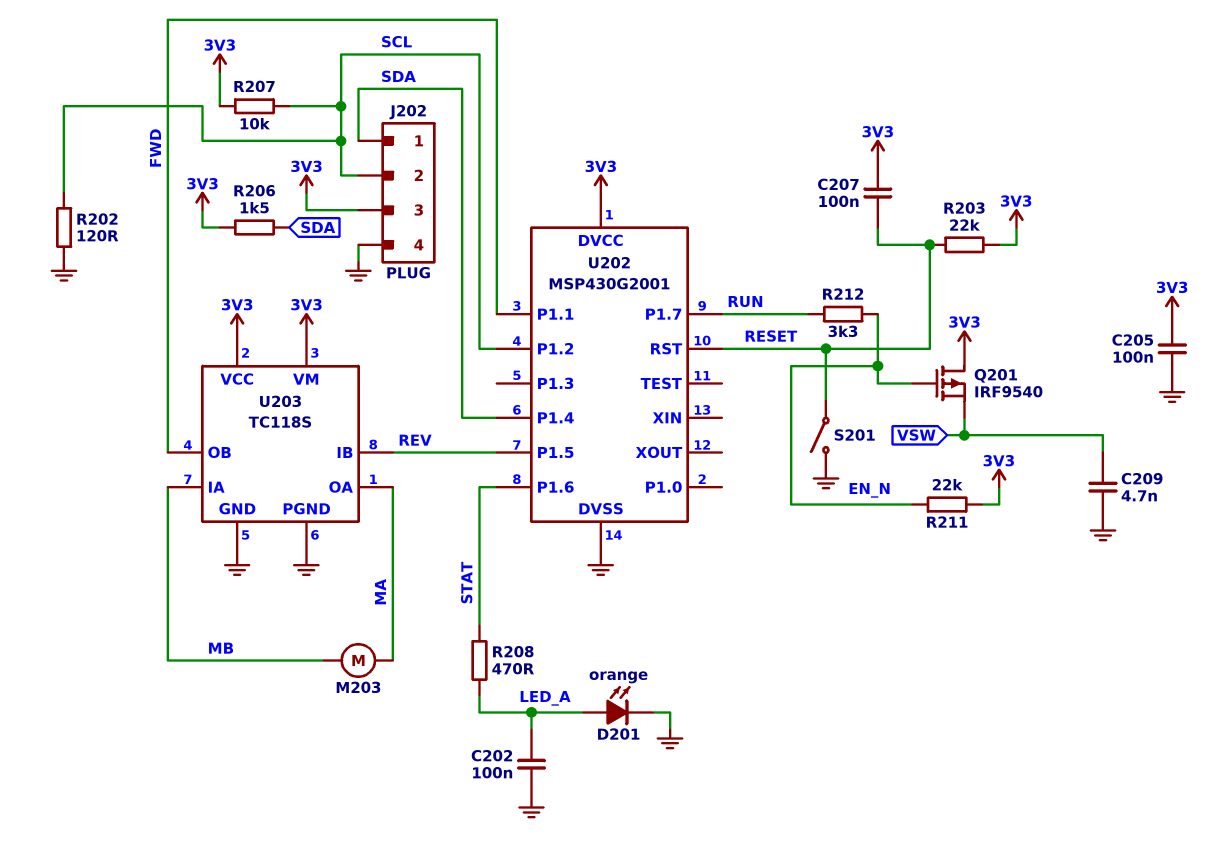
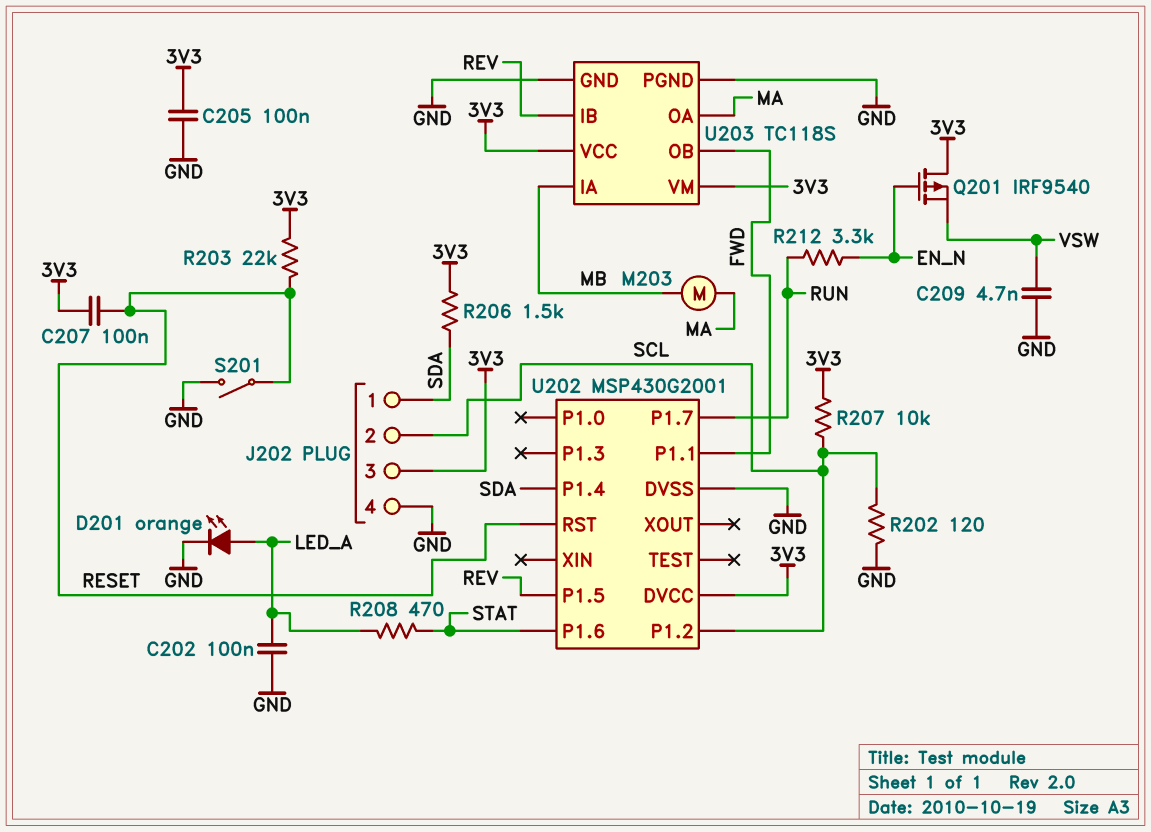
R211: 22k (3V3, EN_N) -> none

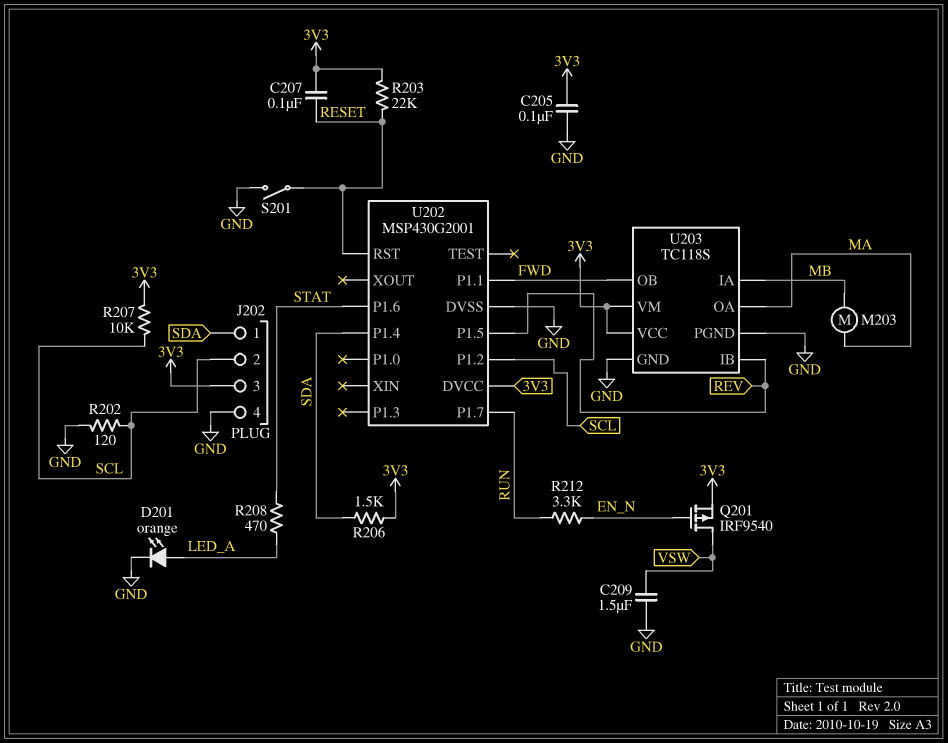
C202: 100nF (GND, LED_A) -> none
C209: 4.7nF (GND, VSW) -> 1.5uF (GND, VSW)
Q201: PMOS IRF9540 (G EN_N, D 3V3, S VSW) -> PMOS IRF9540 (G EN_N, D VSW, S 3V3)

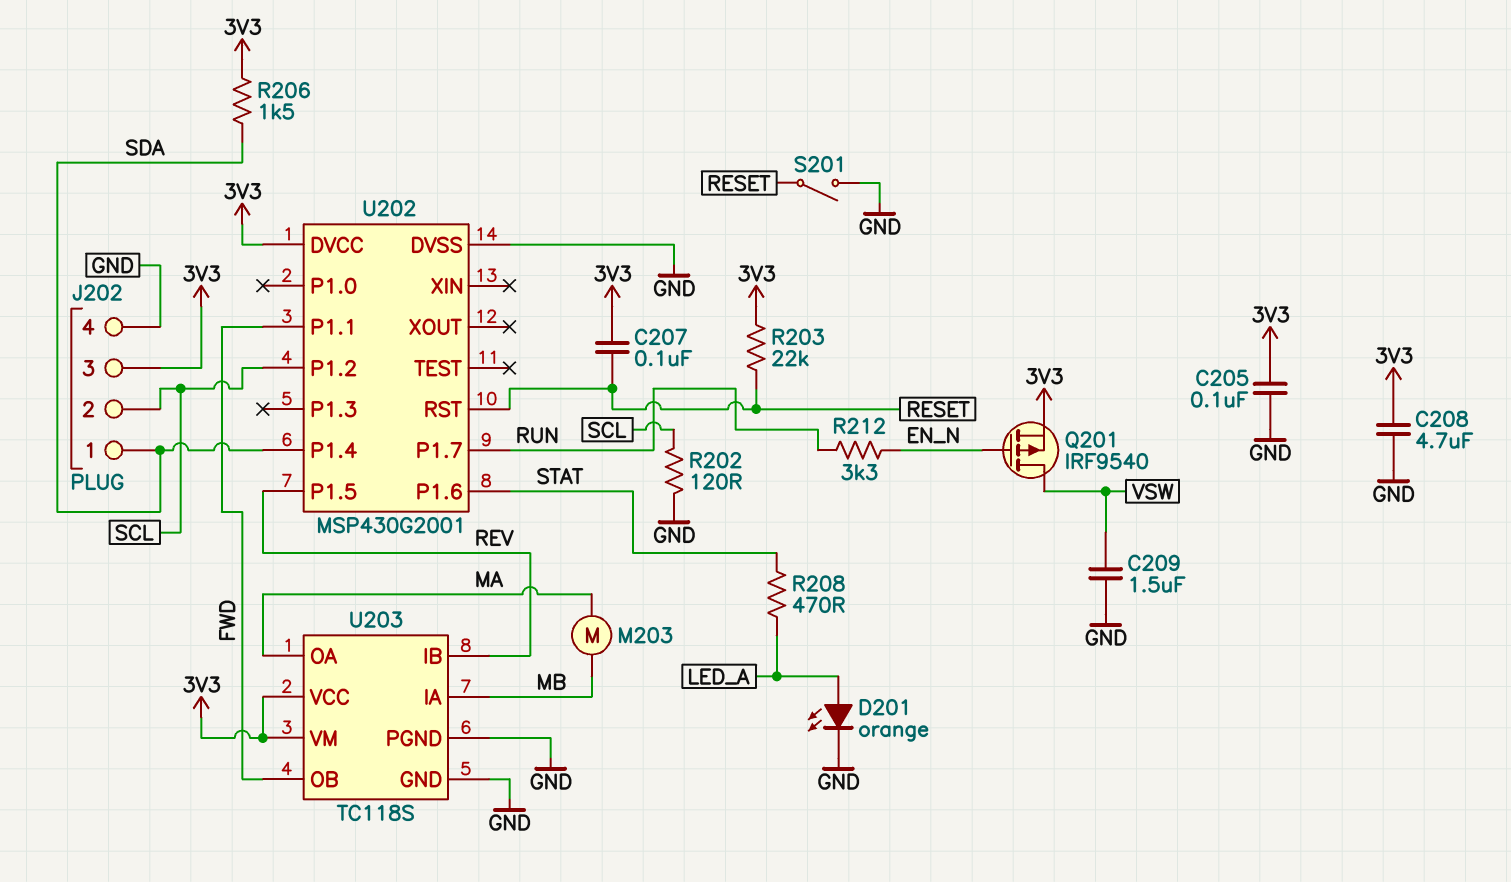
C208: none -> 4.7uF (3V3, GND)
R207: 10k (3V3, SCL) -> none

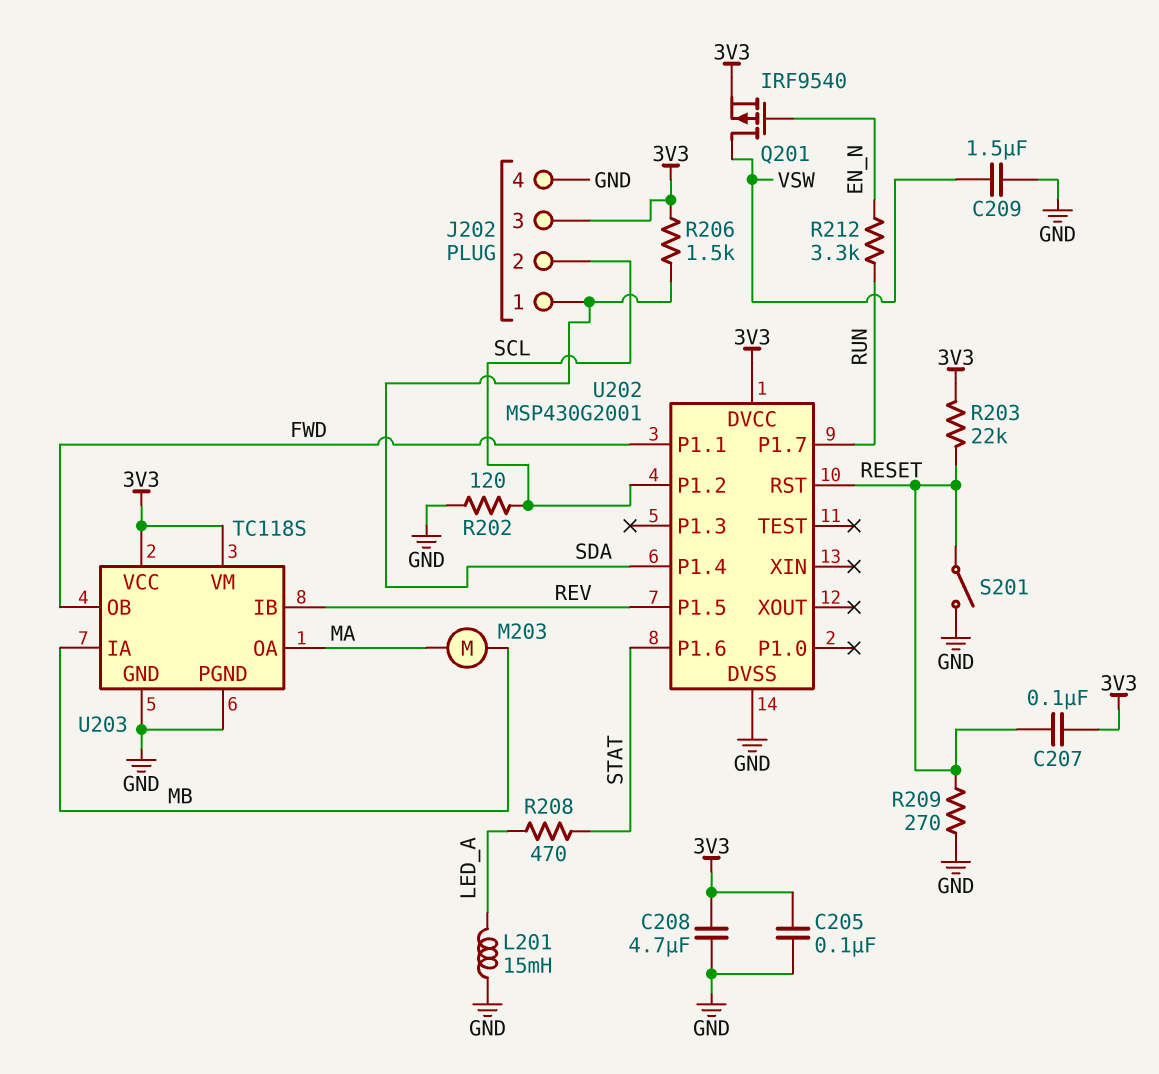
D201: LED orange (A LED_A, K GND) -> none
L201: none -> 15mH (GND, LED_A)
R209: none -> 270 (GND, RESET)

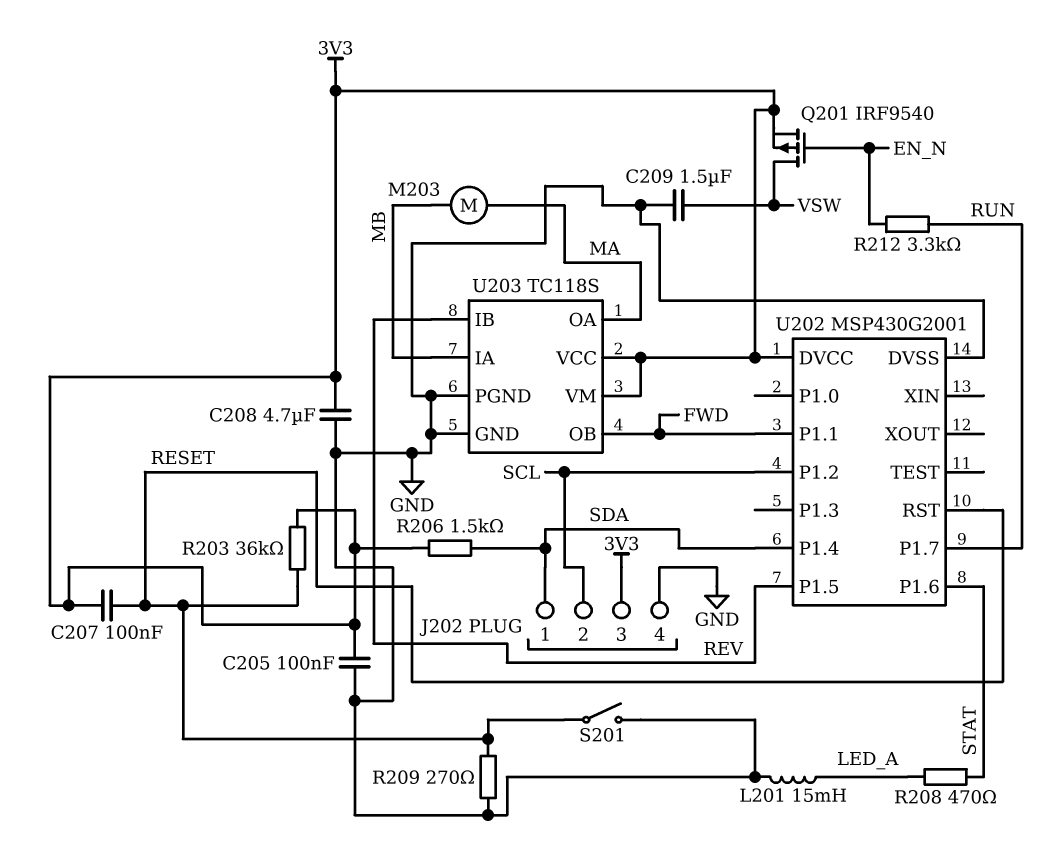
R202: 120 (GND, SCL) -> none
R203: 22k (3V3, RESET) -> 36k (3V3, RESET)

